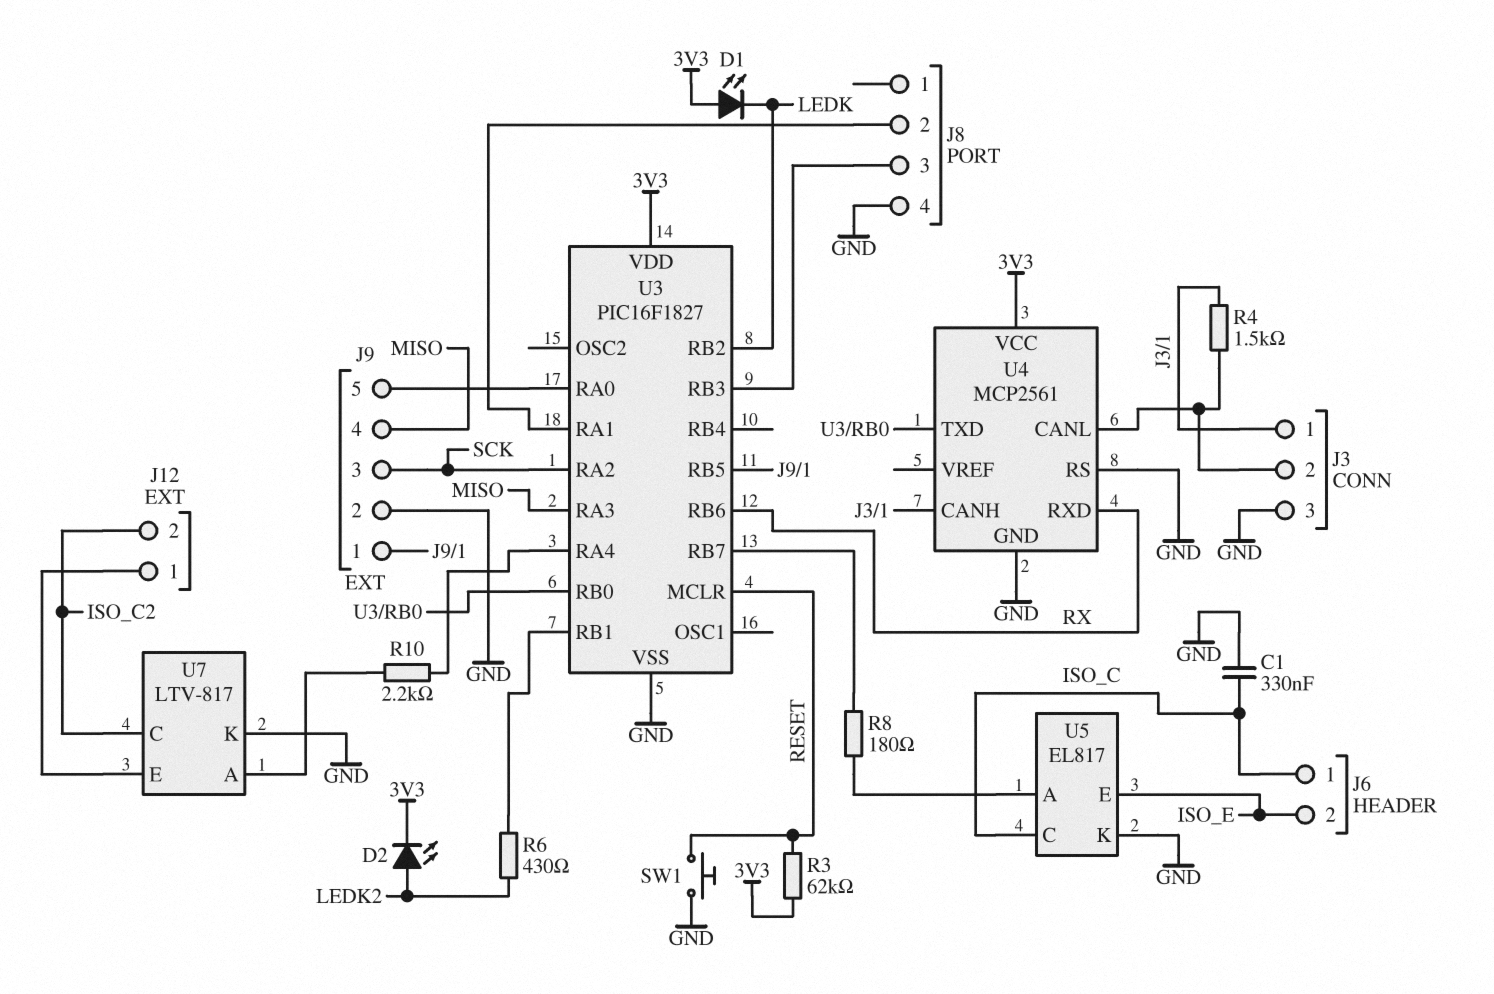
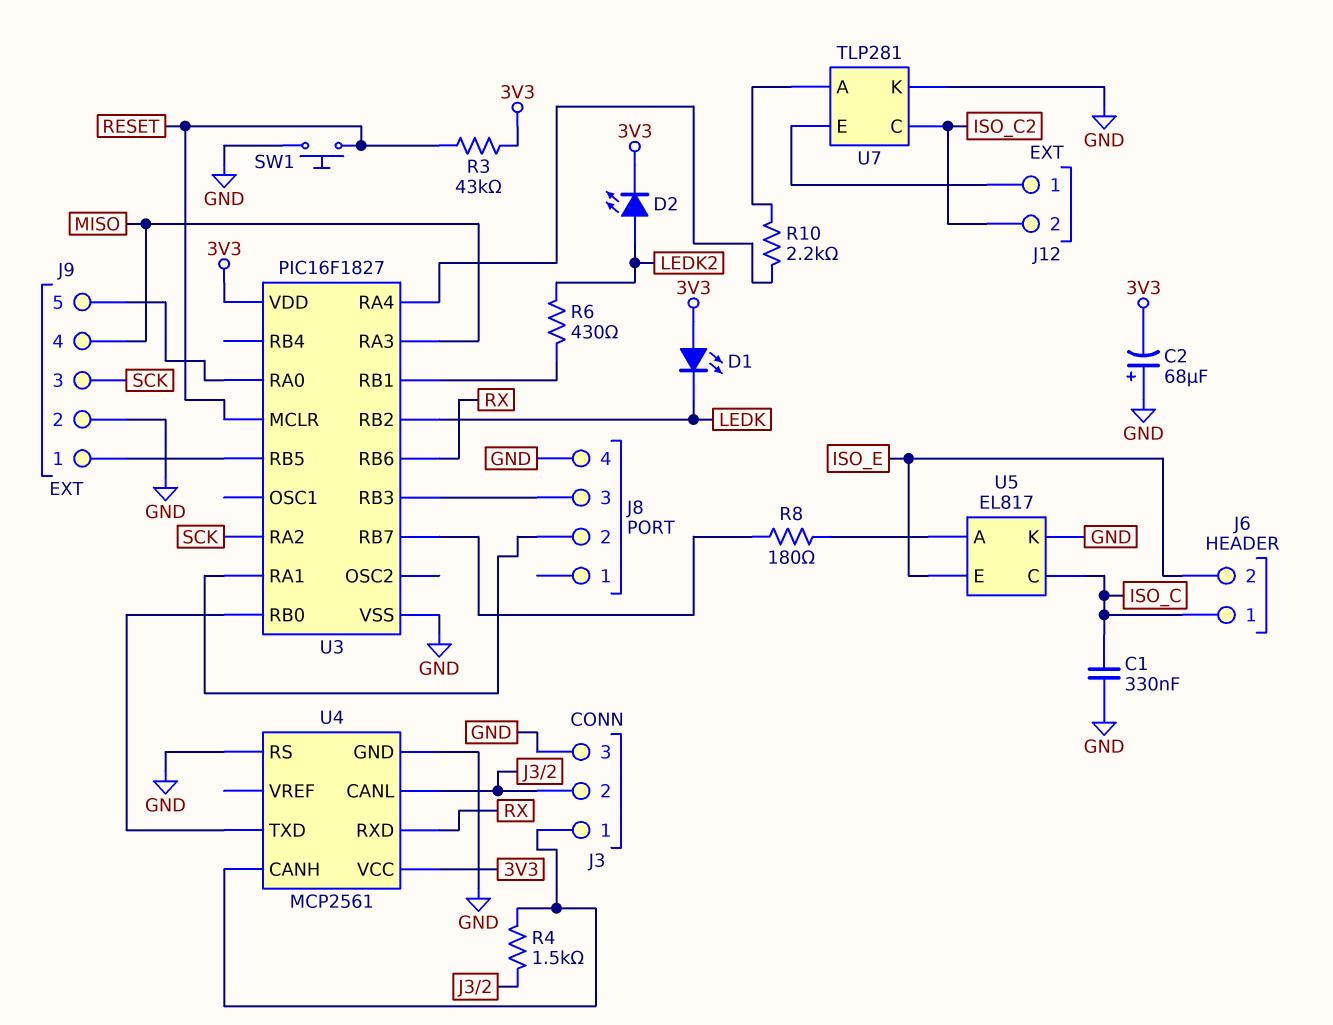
C2: none -> 68uF (plus GND, minus 3V3)
R3: 62k (3V3, RESET) -> 43k (3V3, RESET)
U7: LTV-817 -> TLP281

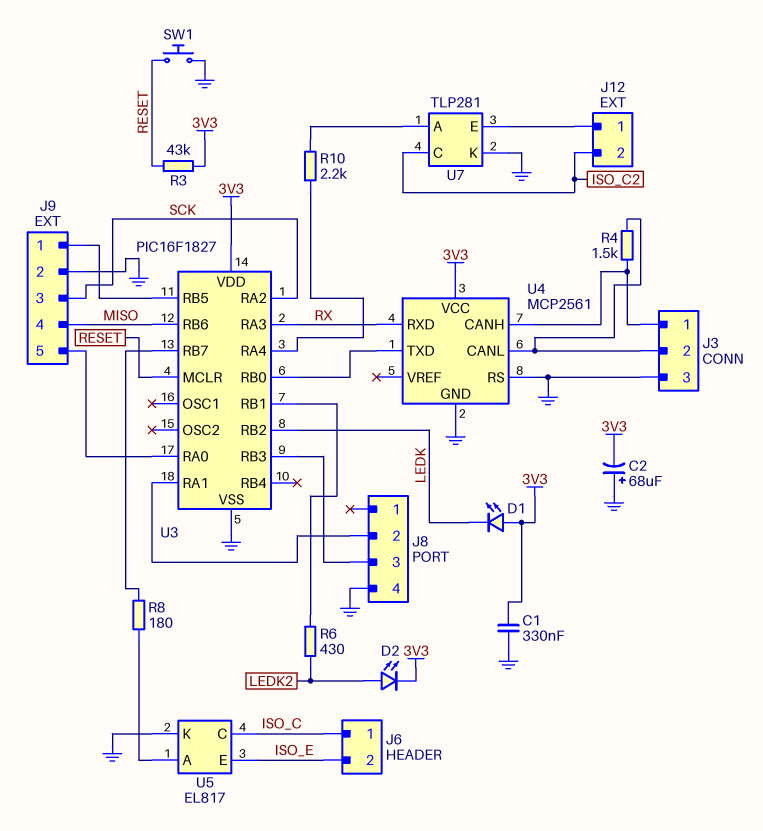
C1: 330nF (GND, ISO_C) -> 330nF (3V3, GND)
U3 pin RA3: MISO -> RX
U3 pin RB6: RX -> MISO

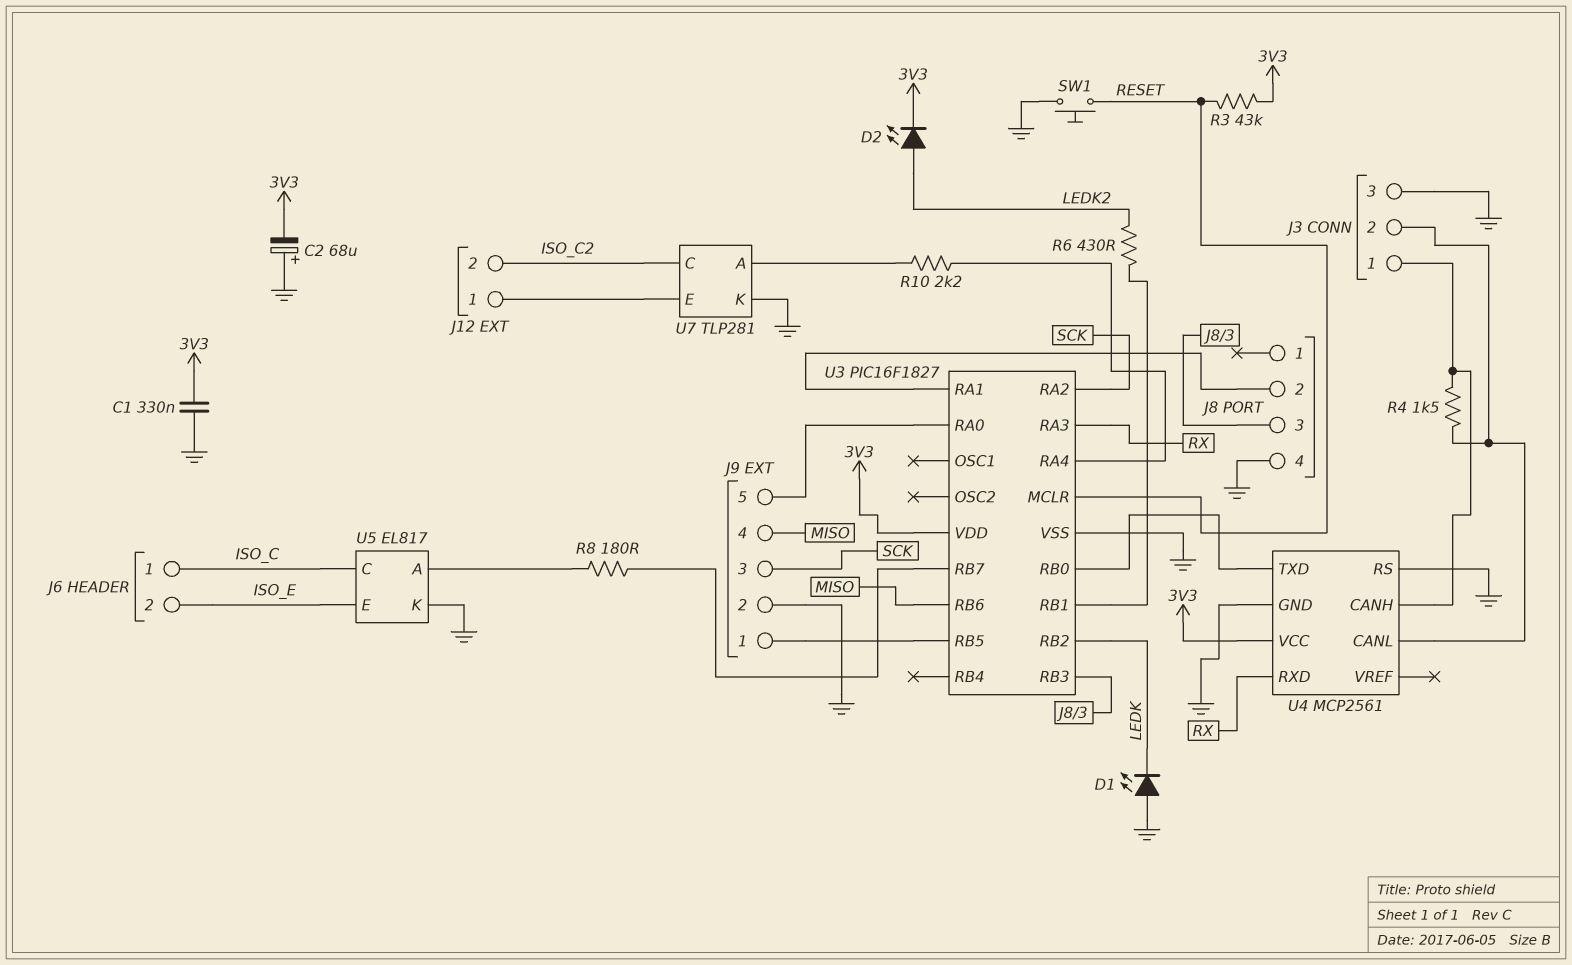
D1: LED (A 3V3, K LEDK) -> LED (A GND, K LEDK)

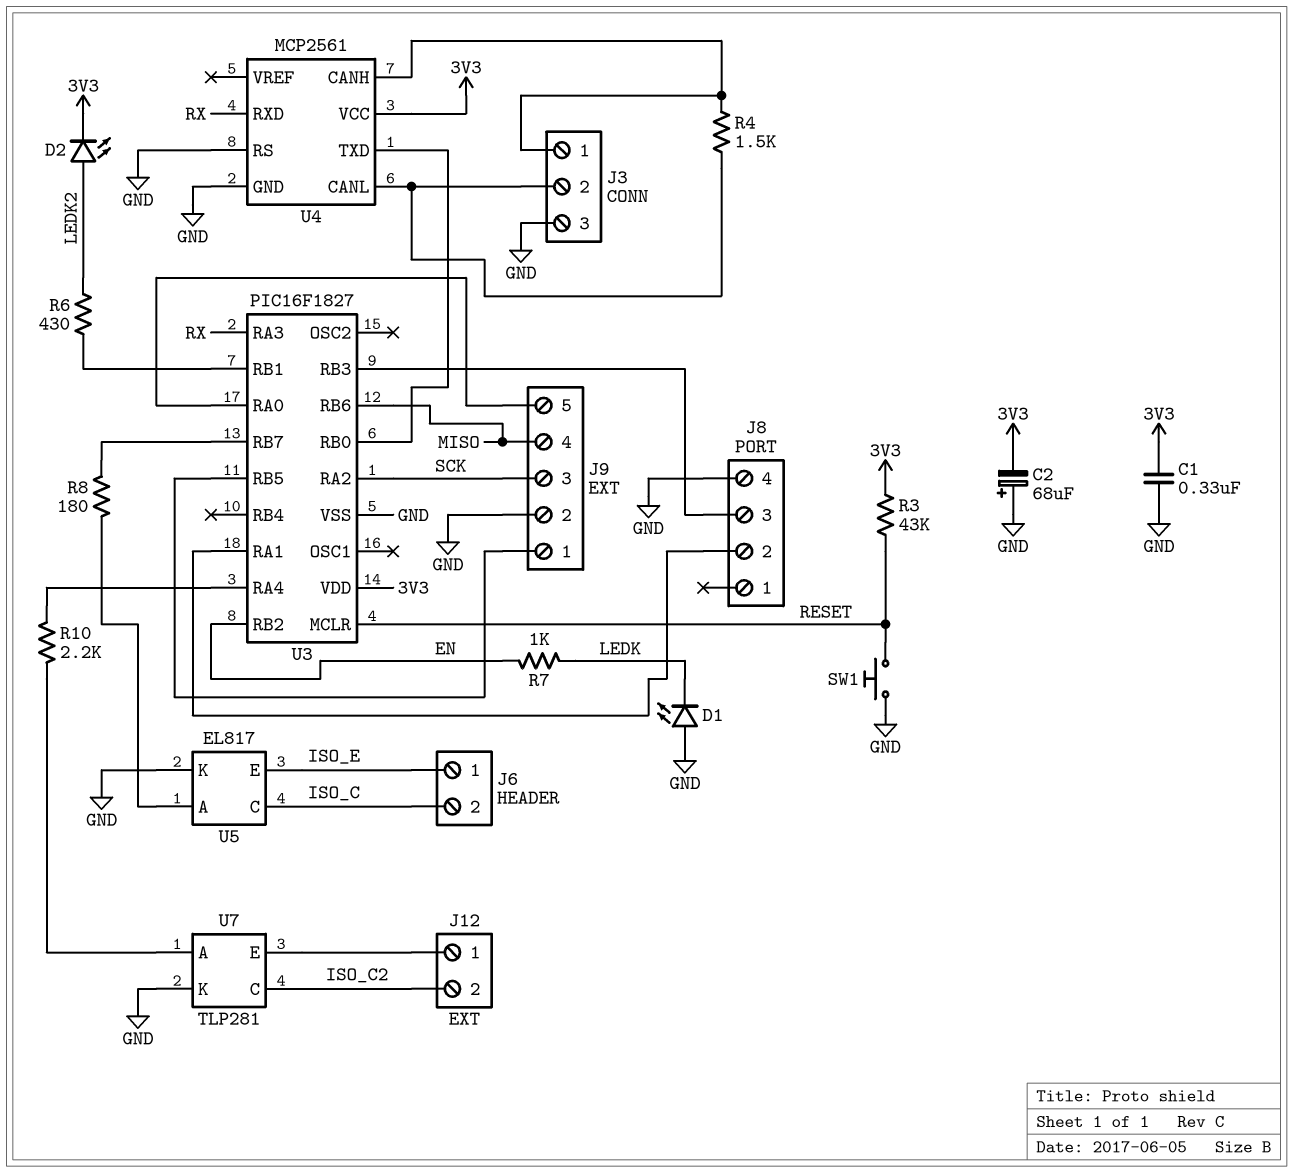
J6 pin 1: ISO_C -> ISO_E
J6 pin 2: ISO_E -> ISO_C
R7: none -> 1k (EN, LEDK)
U3 pin RB2: LEDK -> EN

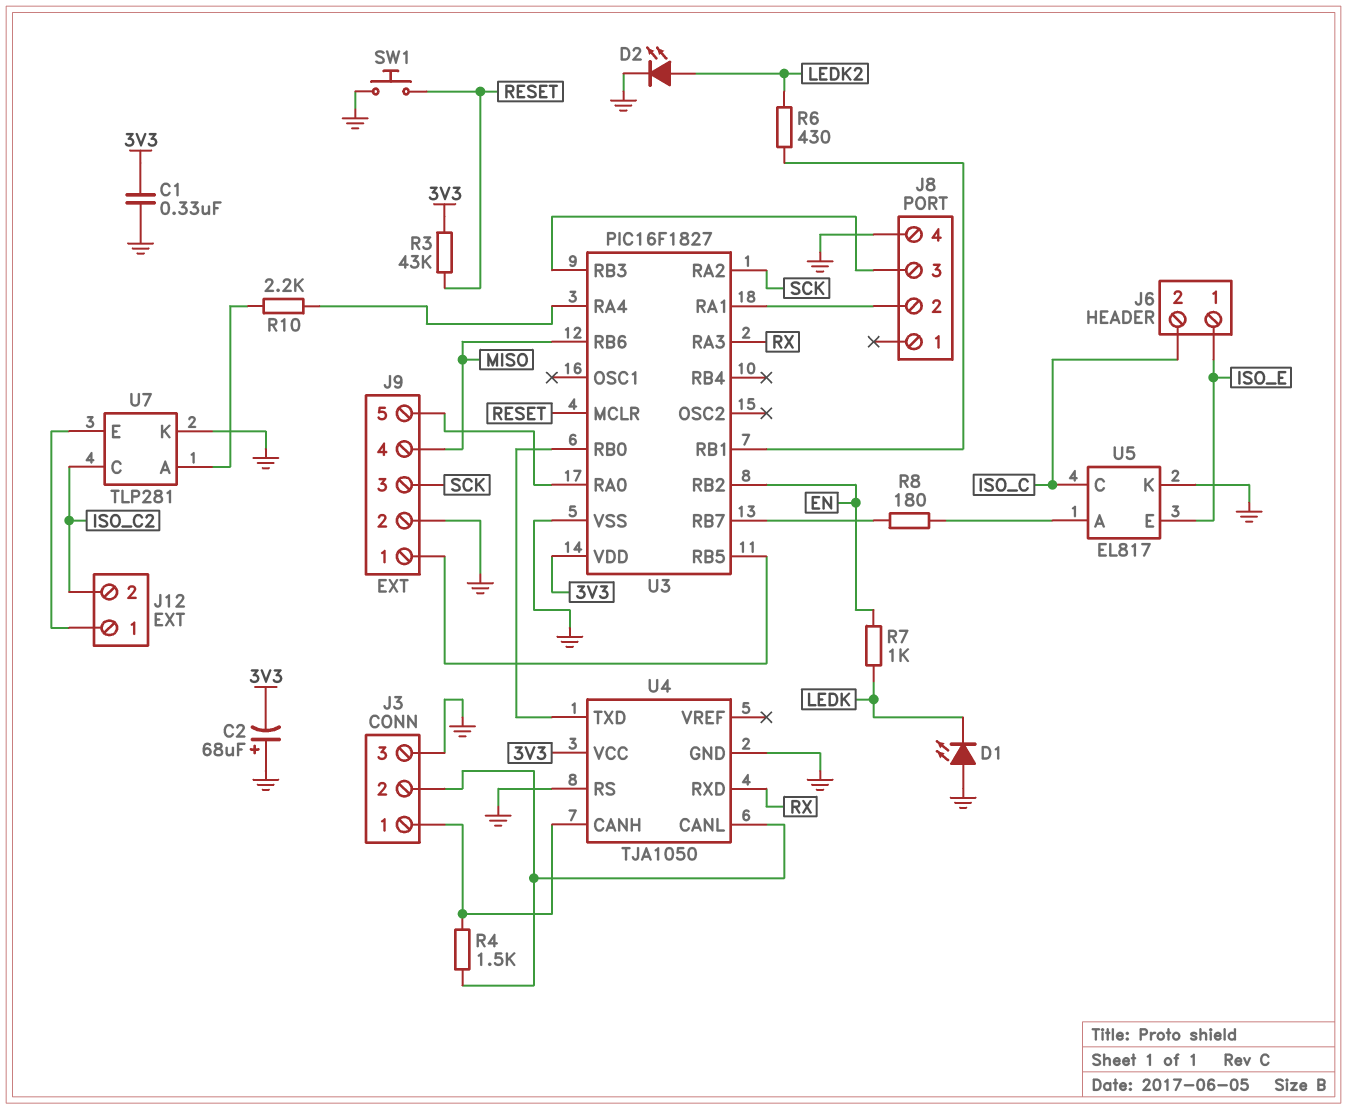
D2: LED (A LEDK2, K 3V3) -> LED (A LEDK2, K GND)
U4: MCP2561 -> TJA1050

